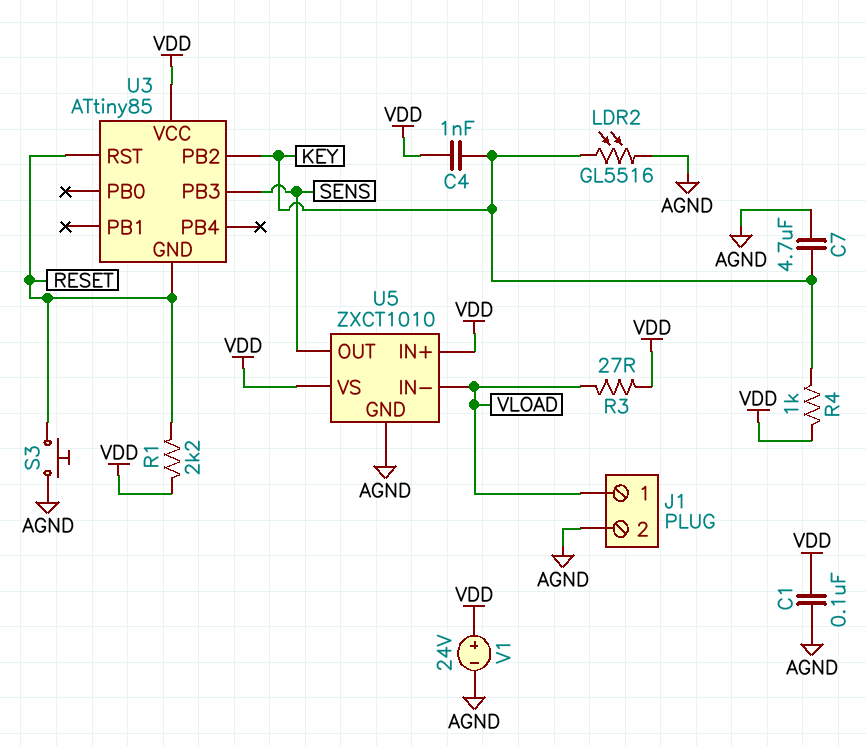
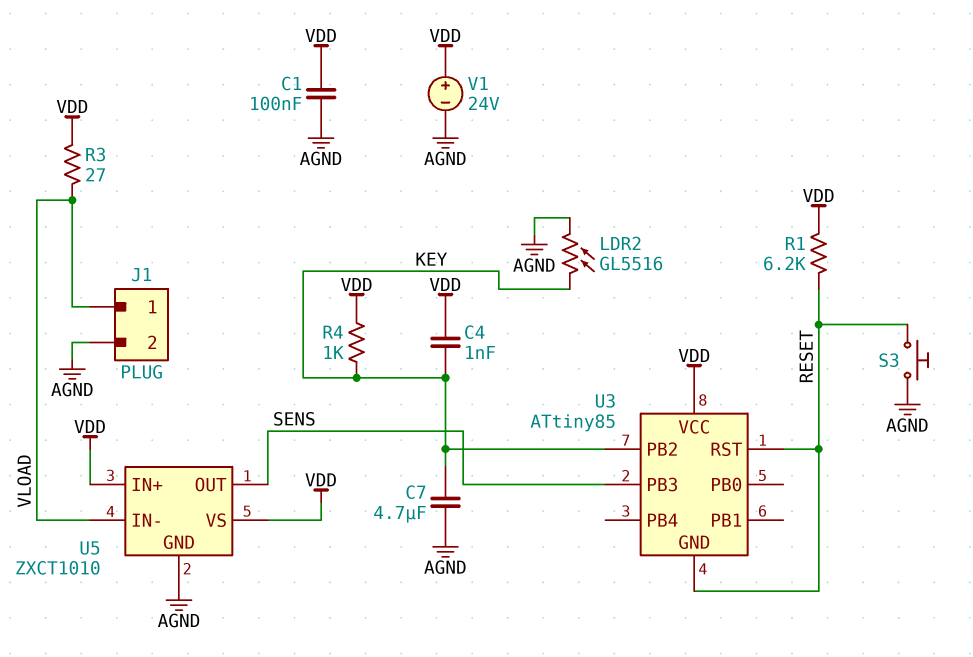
R1: 2.2k (RESET, VDD) -> 6.2k (RESET, VDD)

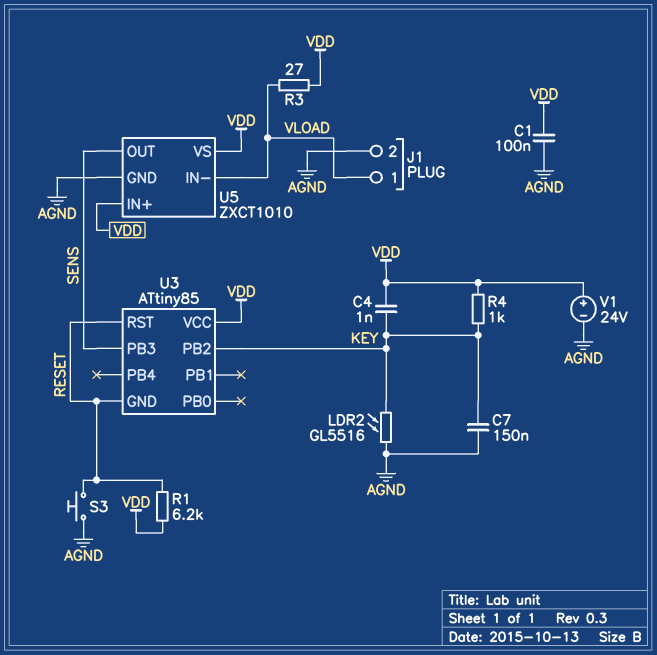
C7: 4.7uF (AGND, KEY) -> 150nF (AGND, KEY)

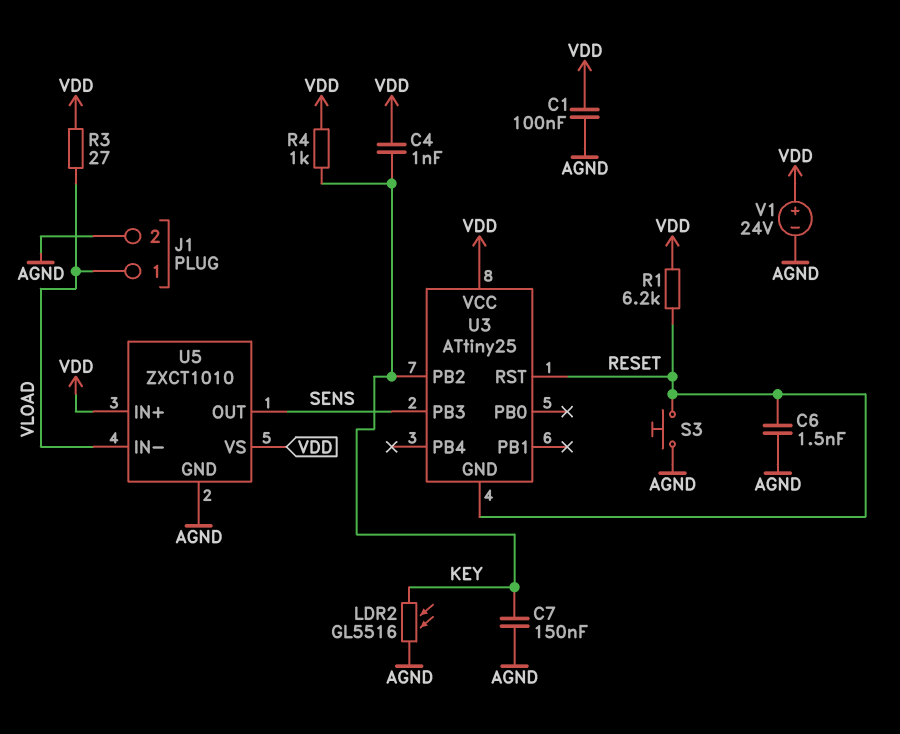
C6: none -> 1.5nF (AGND, RESET)
U3: ATtiny85 -> ATtiny25

